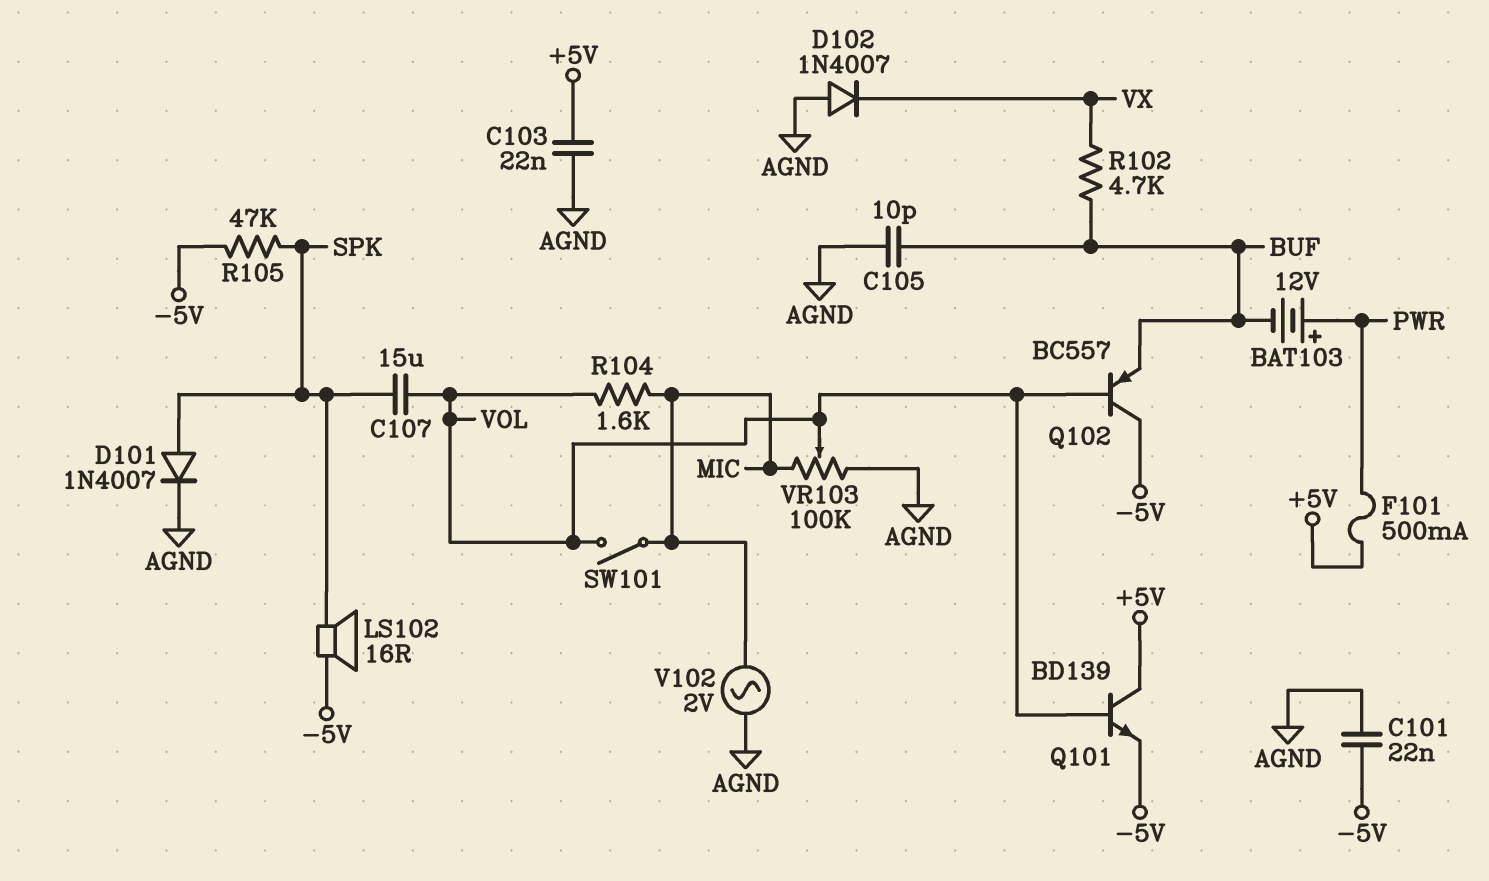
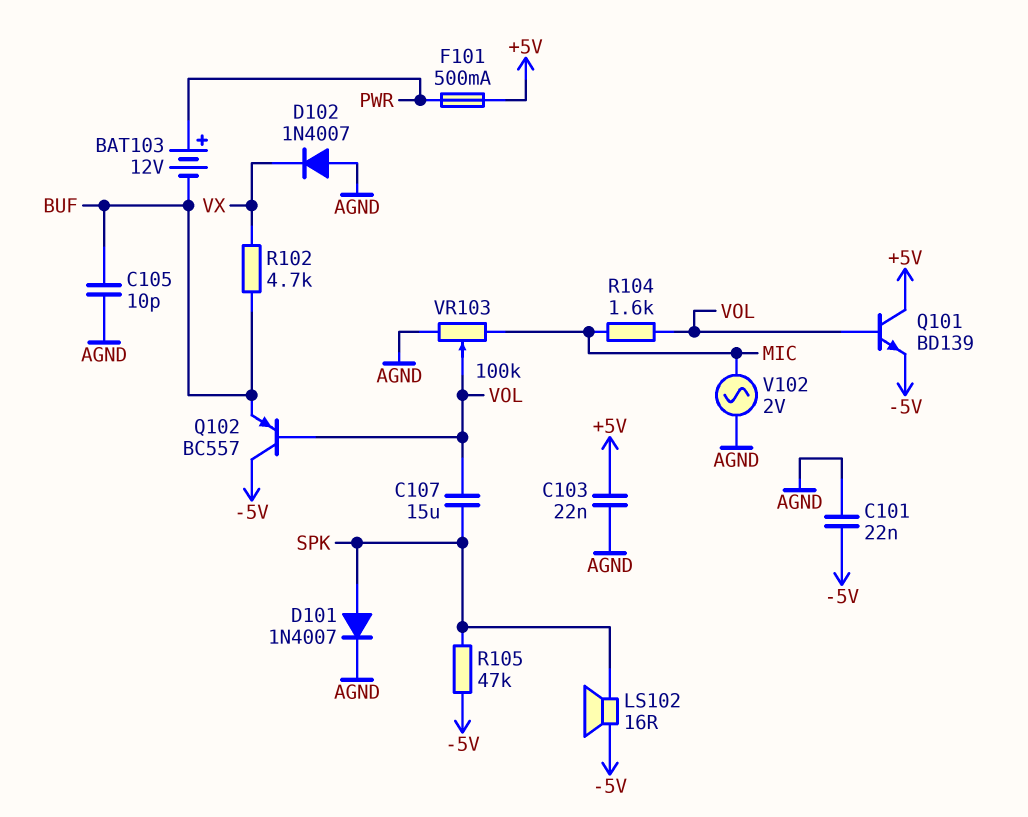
SW101: switch (MIC, VOL) -> none

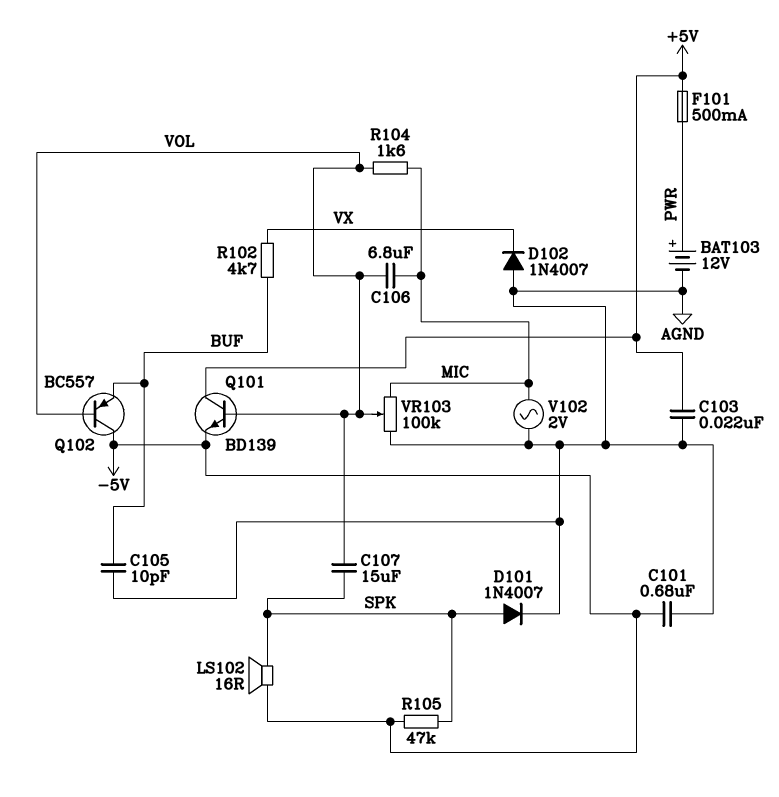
BAT103: 12V (plus PWR, minus BUF) -> 12V (plus PWR, minus AGND)
C101: 22nF (-5V, AGND) -> 680nF (-5V, AGND)
C106: none -> 6.8uF (MIC, VOL)

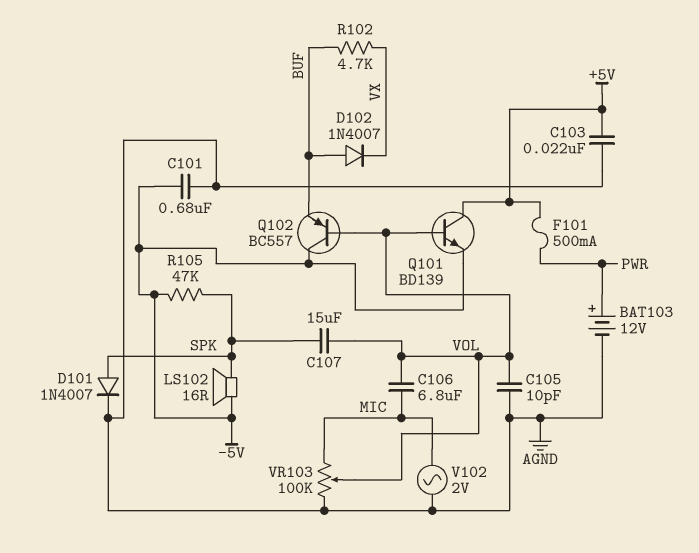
C105: 10pF (AGND, BUF) -> 10pF (AGND, VOL)
D102: diode 1N4007 (A AGND, K VX) -> diode 1N4007 (A BUF, K VX)
R104: 1.6k (MIC, VOL) -> none

